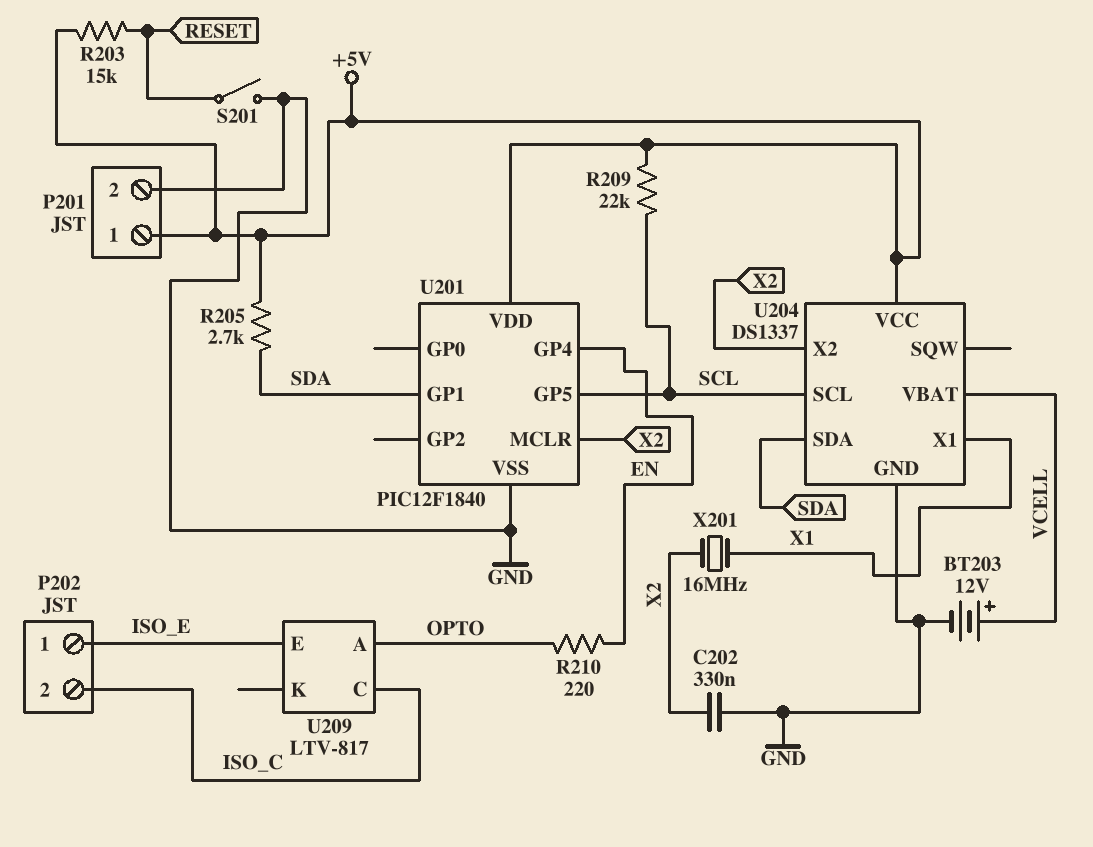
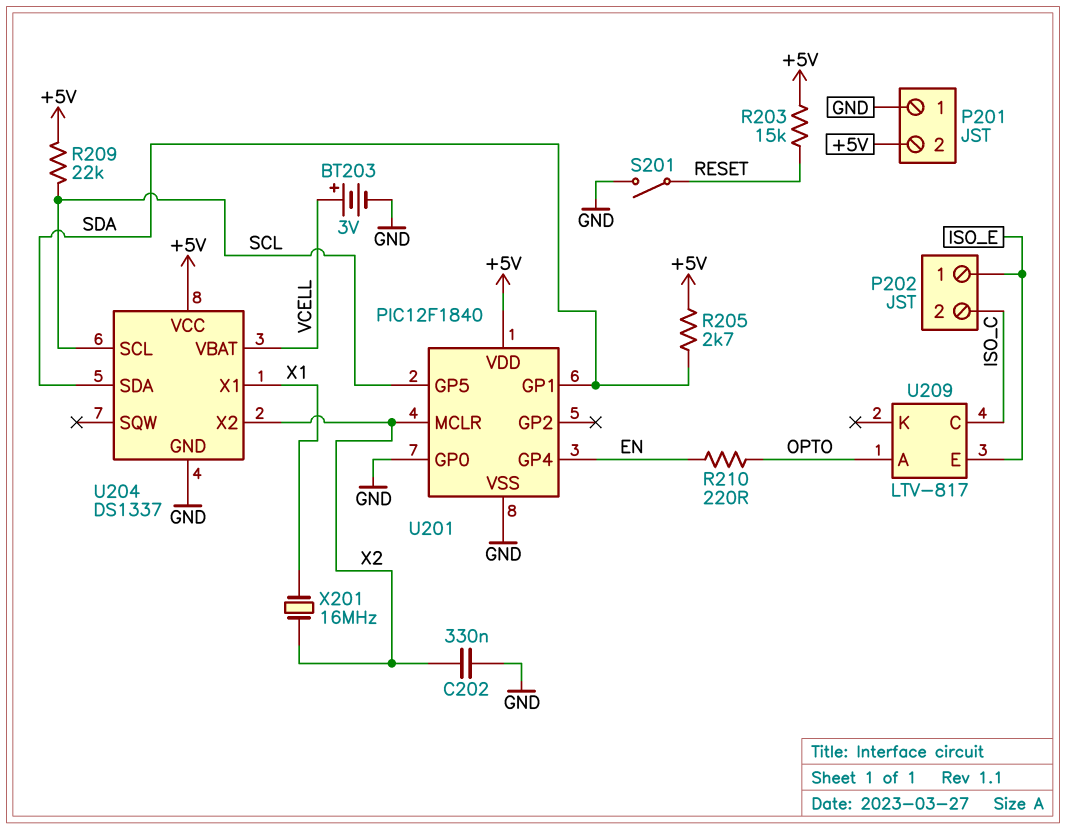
BT203: 12V (plus VCELL, minus GND) -> 3V (plus VCELL, minus GND)
P201 pin 1: +5V -> GND
P201 pin 2: GND -> +5V
U201 pin GP0: none -> GND

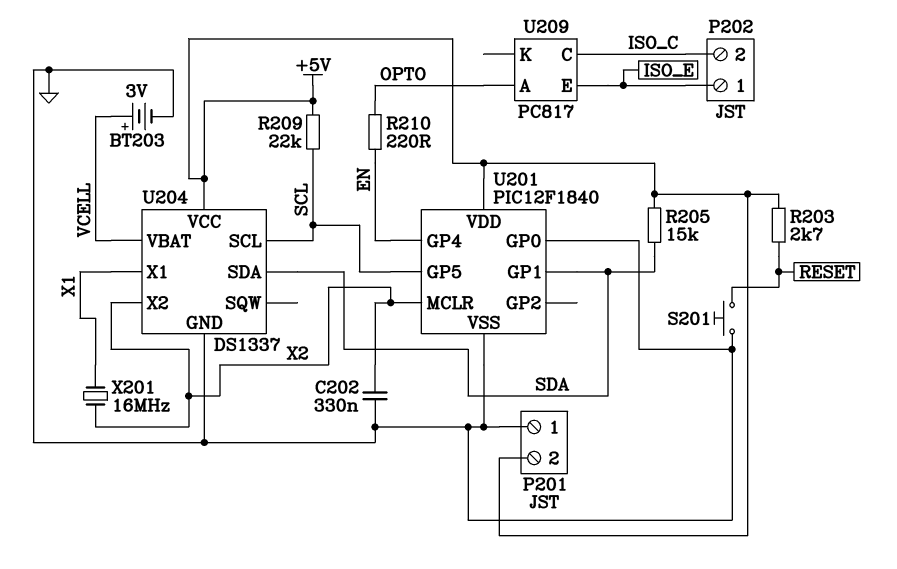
R203: 15k (+5V, RESET) -> 2.7k (+5V, RESET)
R205: 2.7k (+5V, SDA) -> 15k (+5V, SDA)
S201: switch (GND, RESET) -> button (GND, RESET)
U209: LTV-817 -> PC817

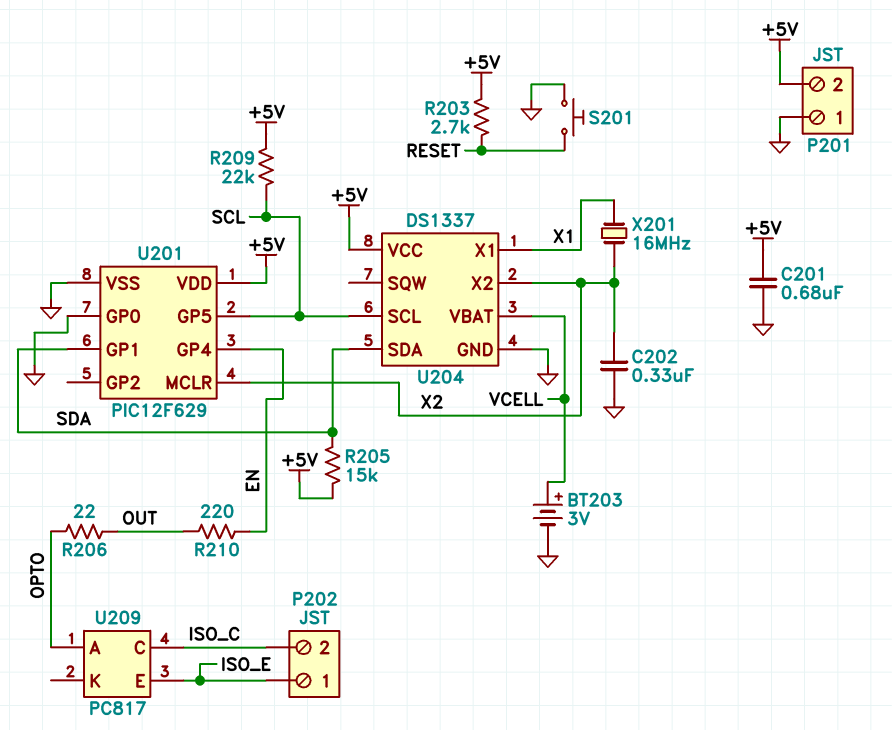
C201: none -> 680nF (+5V, GND)
R206: none -> 22 (OPTO, OUT)
R210: 220 (EN, OPTO) -> 220 (EN, OUT)
U201: PIC12F1840 -> PIC12F629

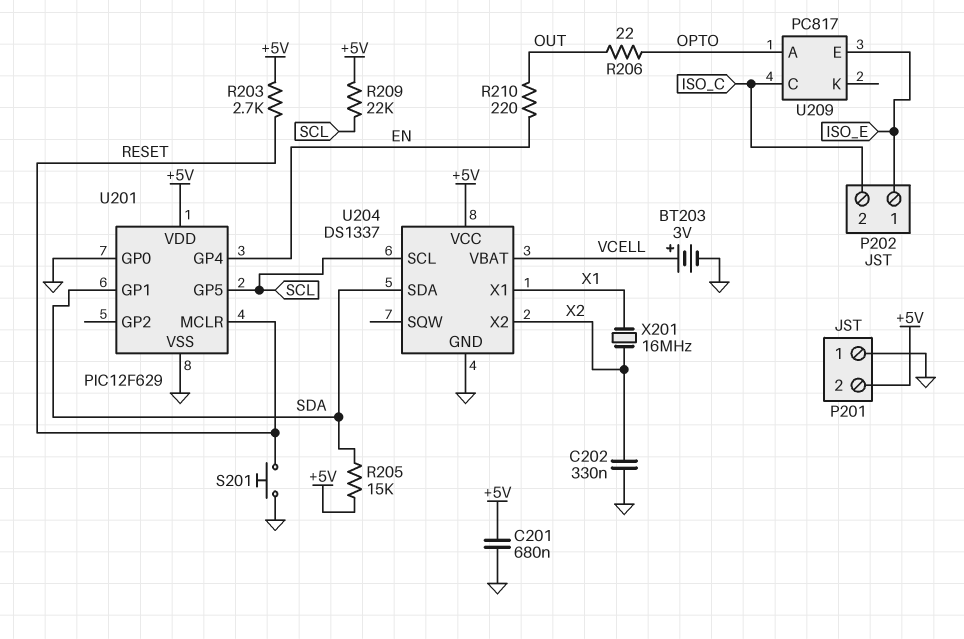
U201 pin MCLR: X2 -> RESET

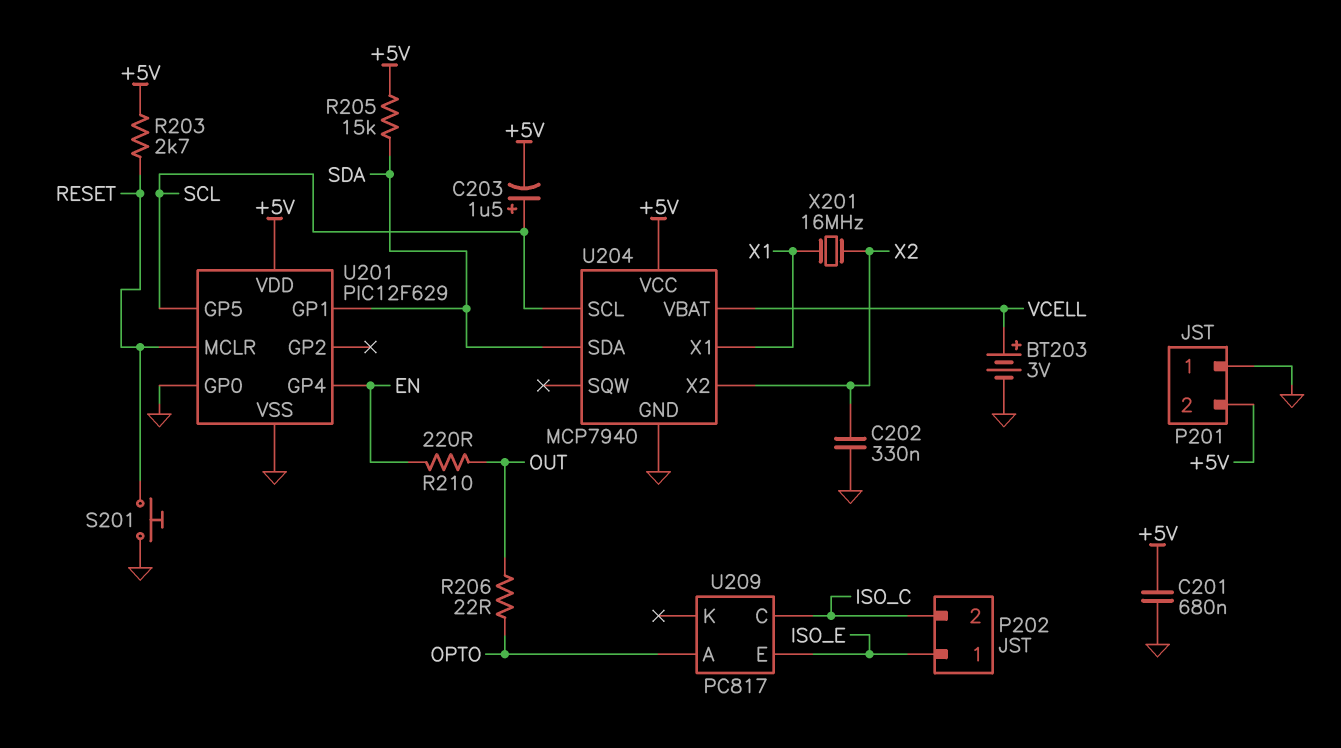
C203: none -> 1.5uF (plus SCL, minus +5V)
R209: 22k (+5V, SCL) -> none
U204: DS1337 -> MCP7940

